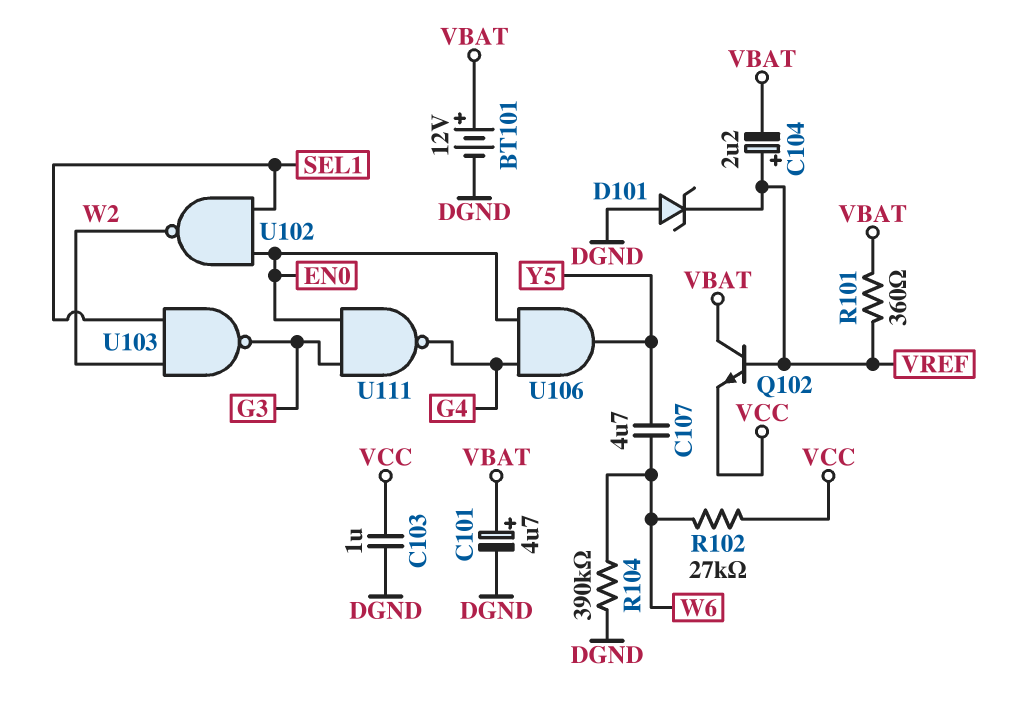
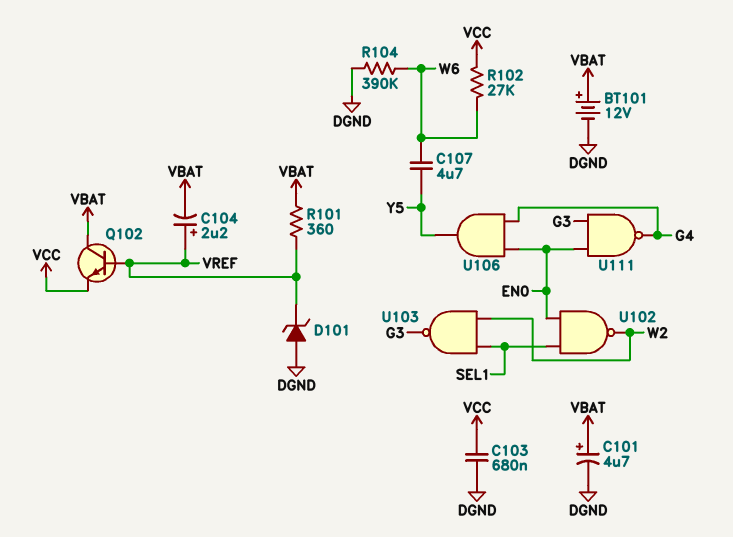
C103: 1uF (DGND, VCC) -> 680nF (DGND, VCC)

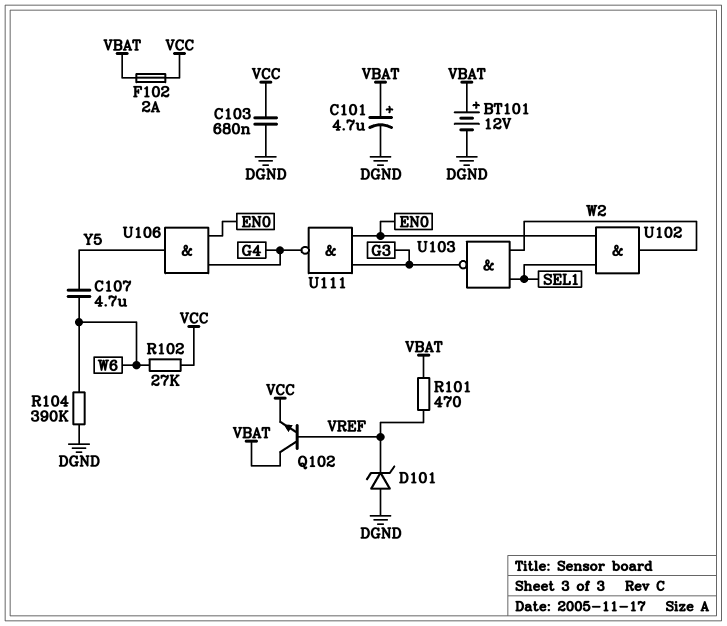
C104: 2.2uF (plus VREF, minus VBAT) -> none
F102: none -> 2A (VBAT, VCC)
R101: 360 (VBAT, VREF) -> 470 (VBAT, VREF)
U102: NAND (in EN0, in SEL1, out W2) -> AND (in EN0, in SEL1, out W2)

